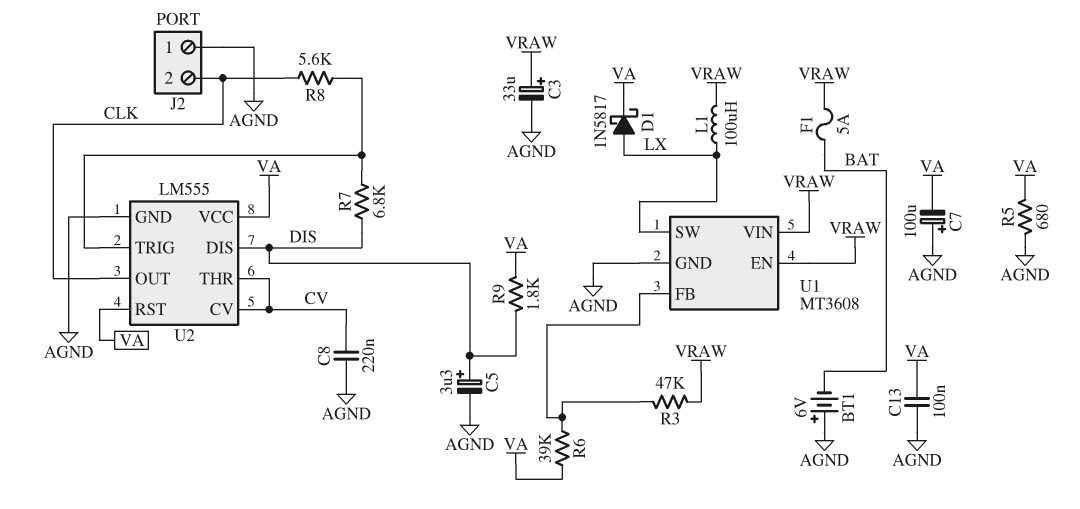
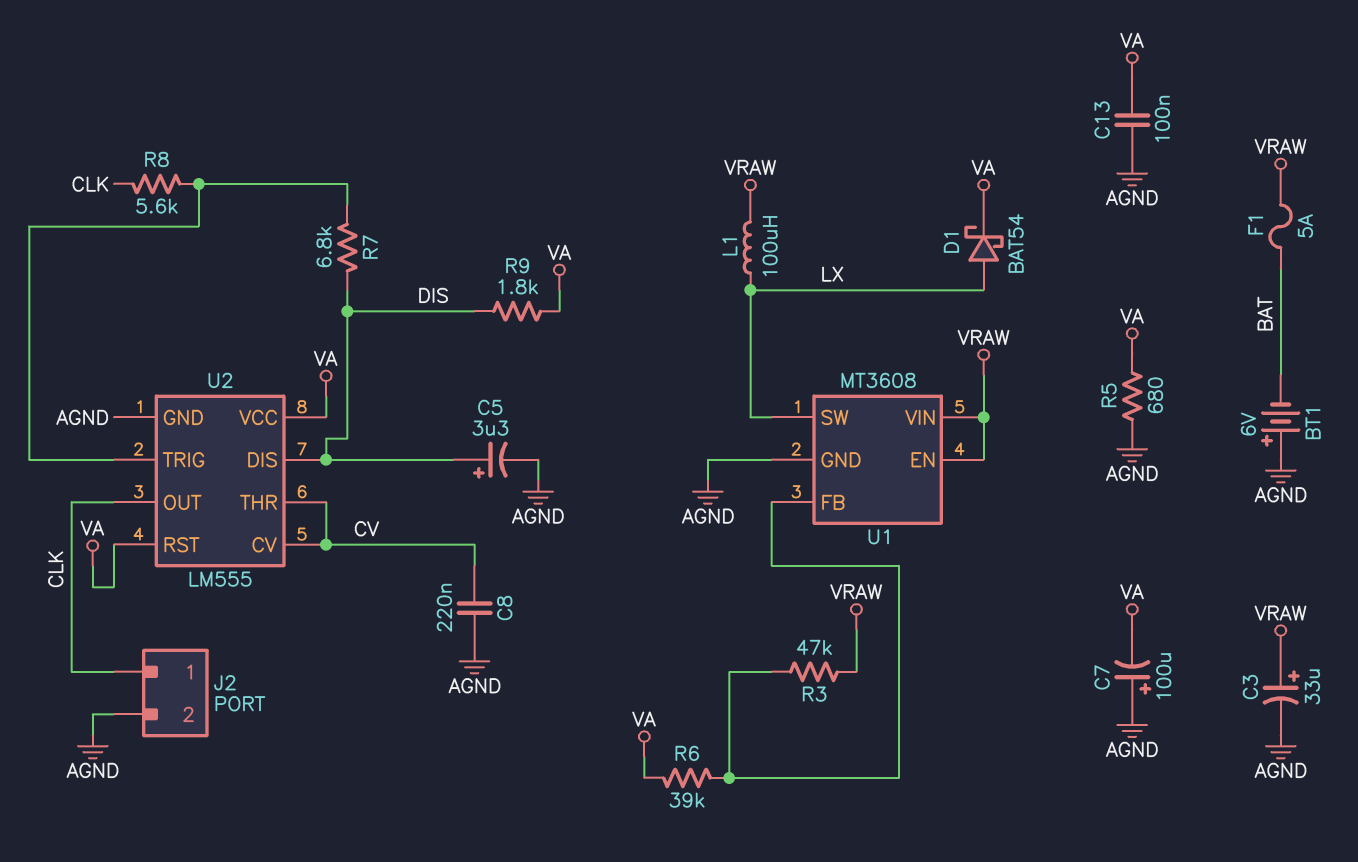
D1: schottky 1N5817 (A LX, K VA) -> schottky BAT54 (A LX, K VA)
J2 pin 1: AGND -> CLK
J2 pin 2: CLK -> AGND

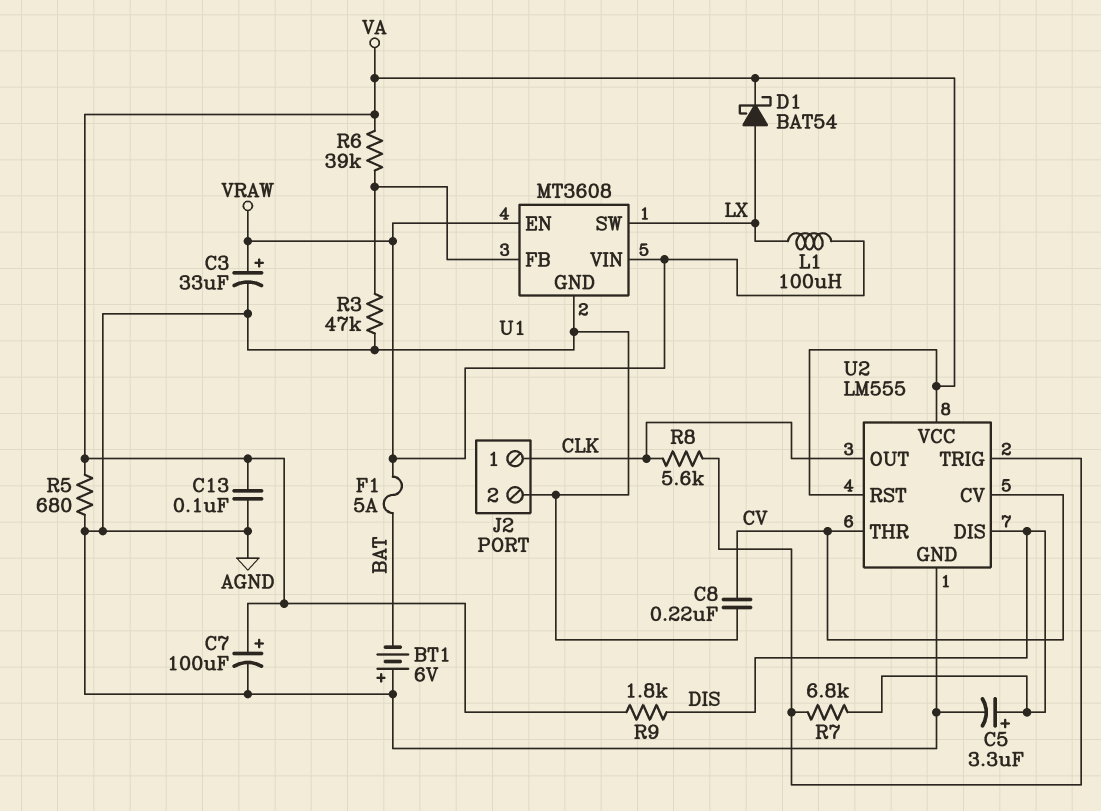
C7: 100uF (plus AGND, minus VA) -> 100uF (plus VA, minus AGND)
R3: 47k (U1/FB, VRAW) -> 47k (AGND, U1/FB)

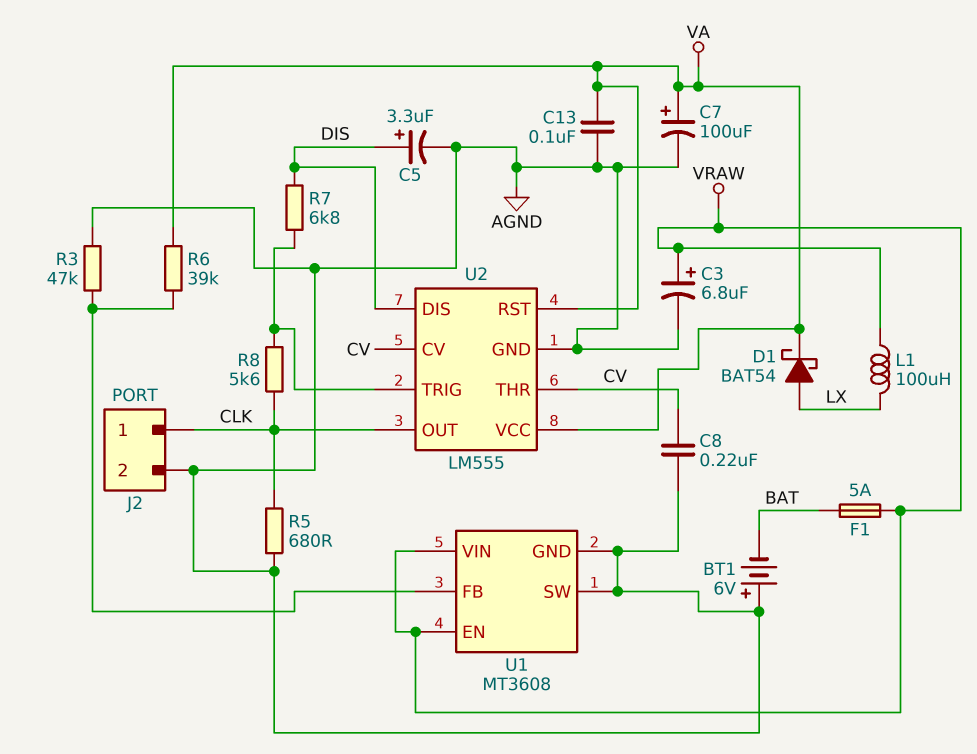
C3: 33uF (plus VRAW, minus AGND) -> 6.8uF (plus VRAW, minus AGND)
R5: 680 (AGND, VA) -> 680 (AGND, CLK)
R9: 1.8k (DIS, VA) -> none
U1 pin SW: LX -> AGND

